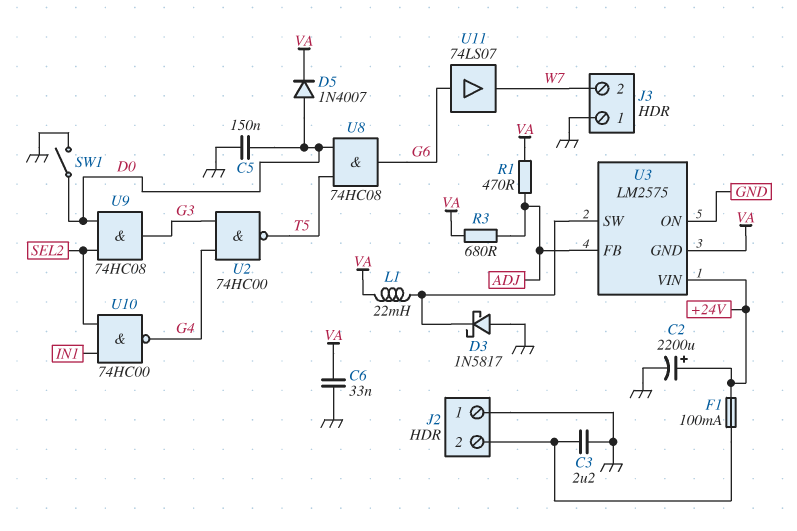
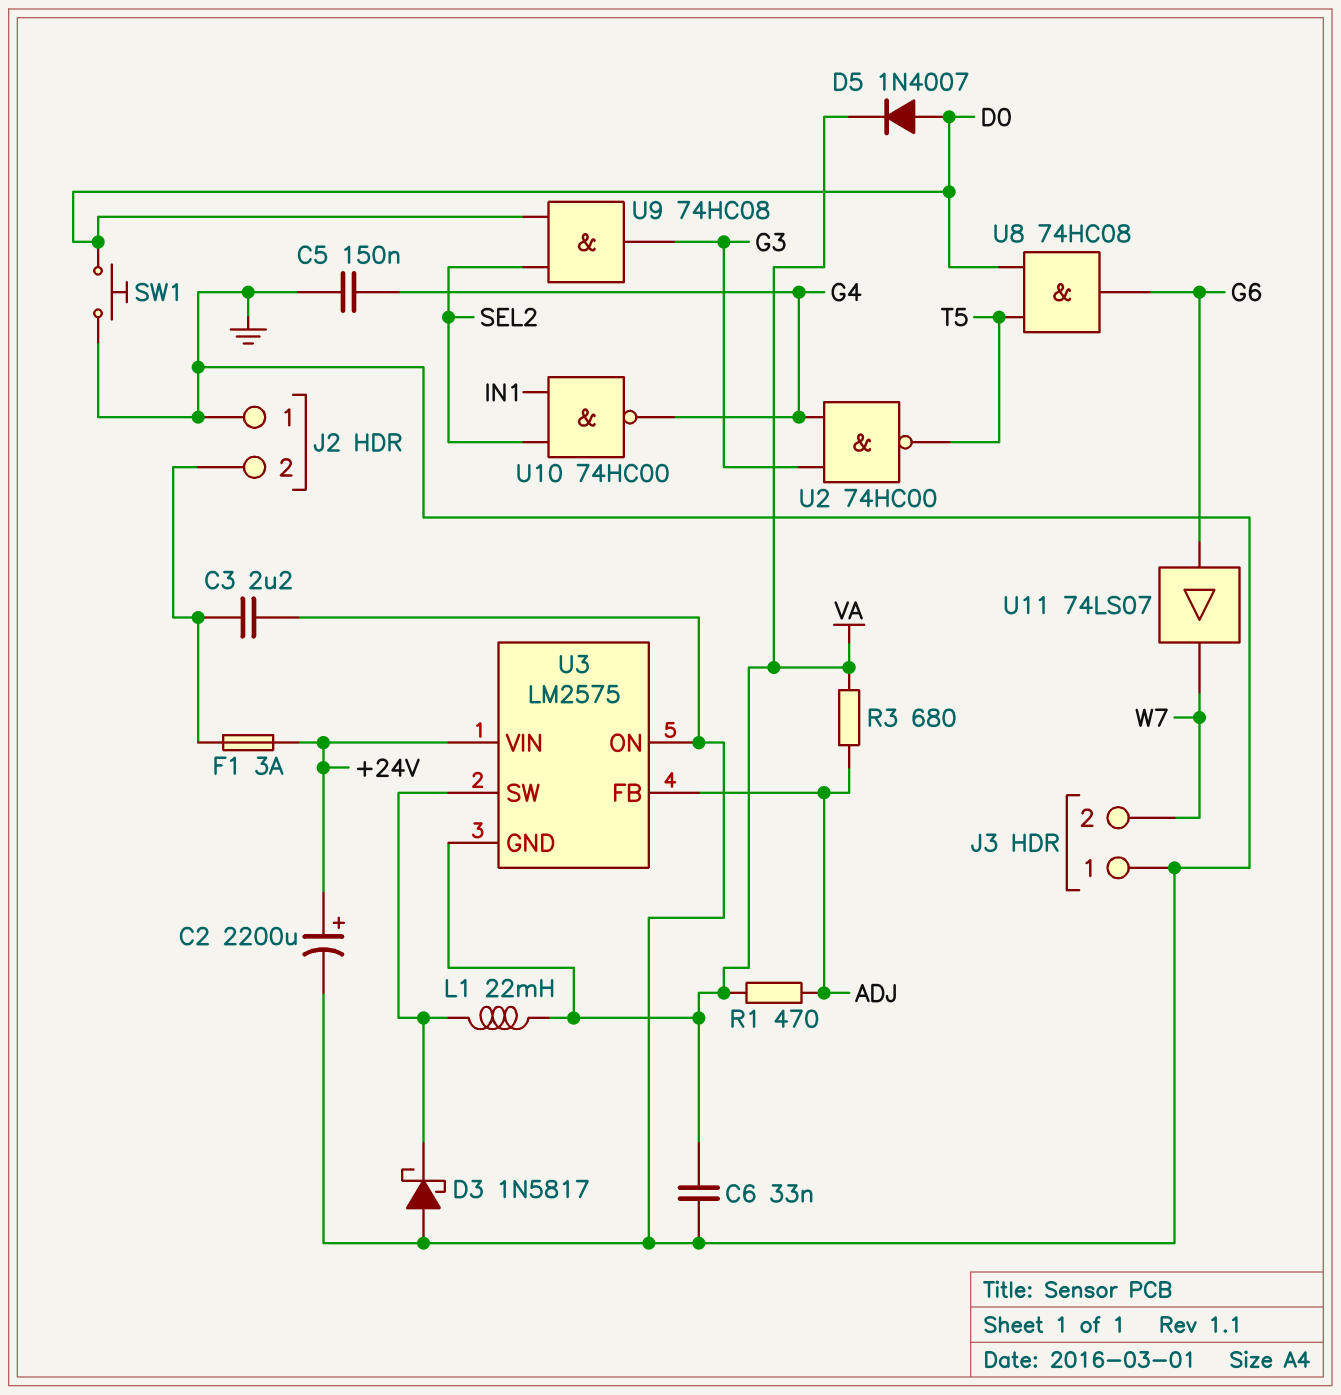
C5: 150nF (D0, GND) -> 150nF (G4, GND)
F1: 100mA (+24V, J2/2) -> 3A (+24V, J2/2)
SW1: switch (D0, GND) -> button (D0, GND)

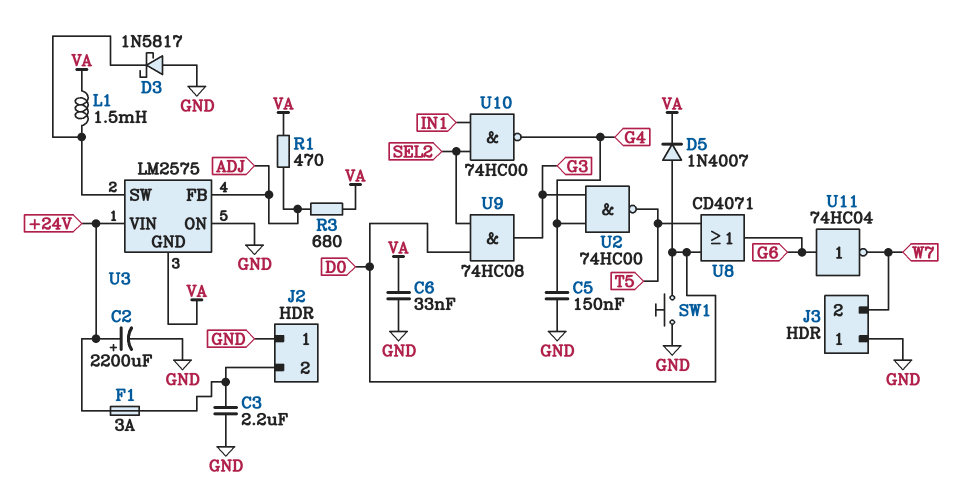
L1: 22mH (U3/SW, VA) -> 1.5mH (U3/SW, VA)
U8: AND 74HC08 (in D0, in T5, out G6) -> OR CD4071 (in D0, in T5, out G6)
U11: buffer 74LS07 (in G6, out W7) -> NOT 74HC04 (in G6, out W7)

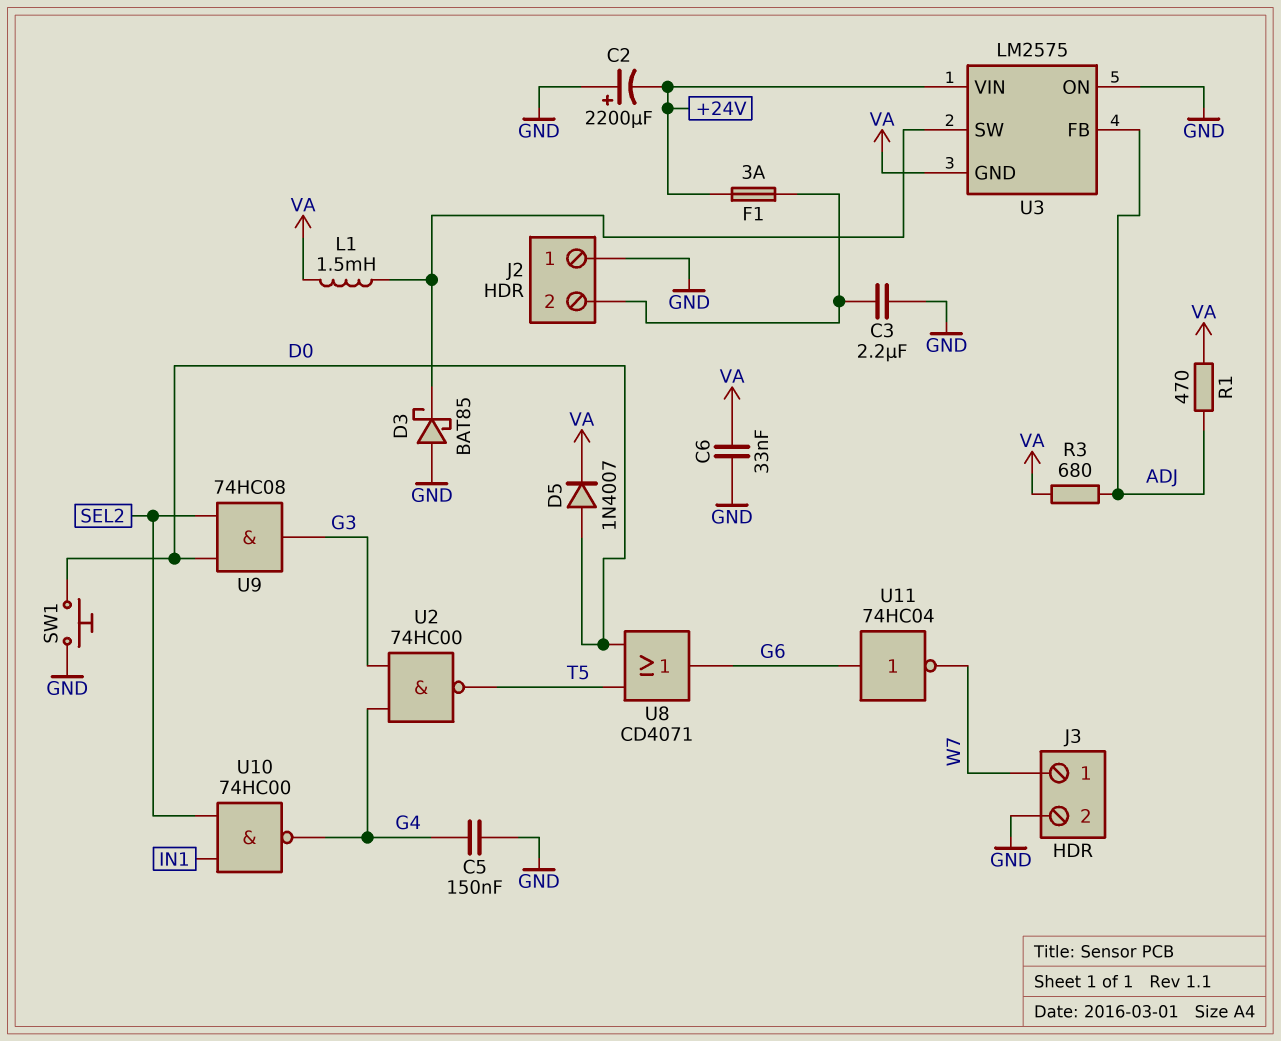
C2: 2200uF (plus +24V, minus GND) -> 2200uF (plus GND, minus +24V)
D3: schottky 1N5817 (A GND, K U3/SW) -> schottky BAT85 (A GND, K U3/SW)
J3 pin 1: GND -> W7
J3 pin 2: W7 -> GND

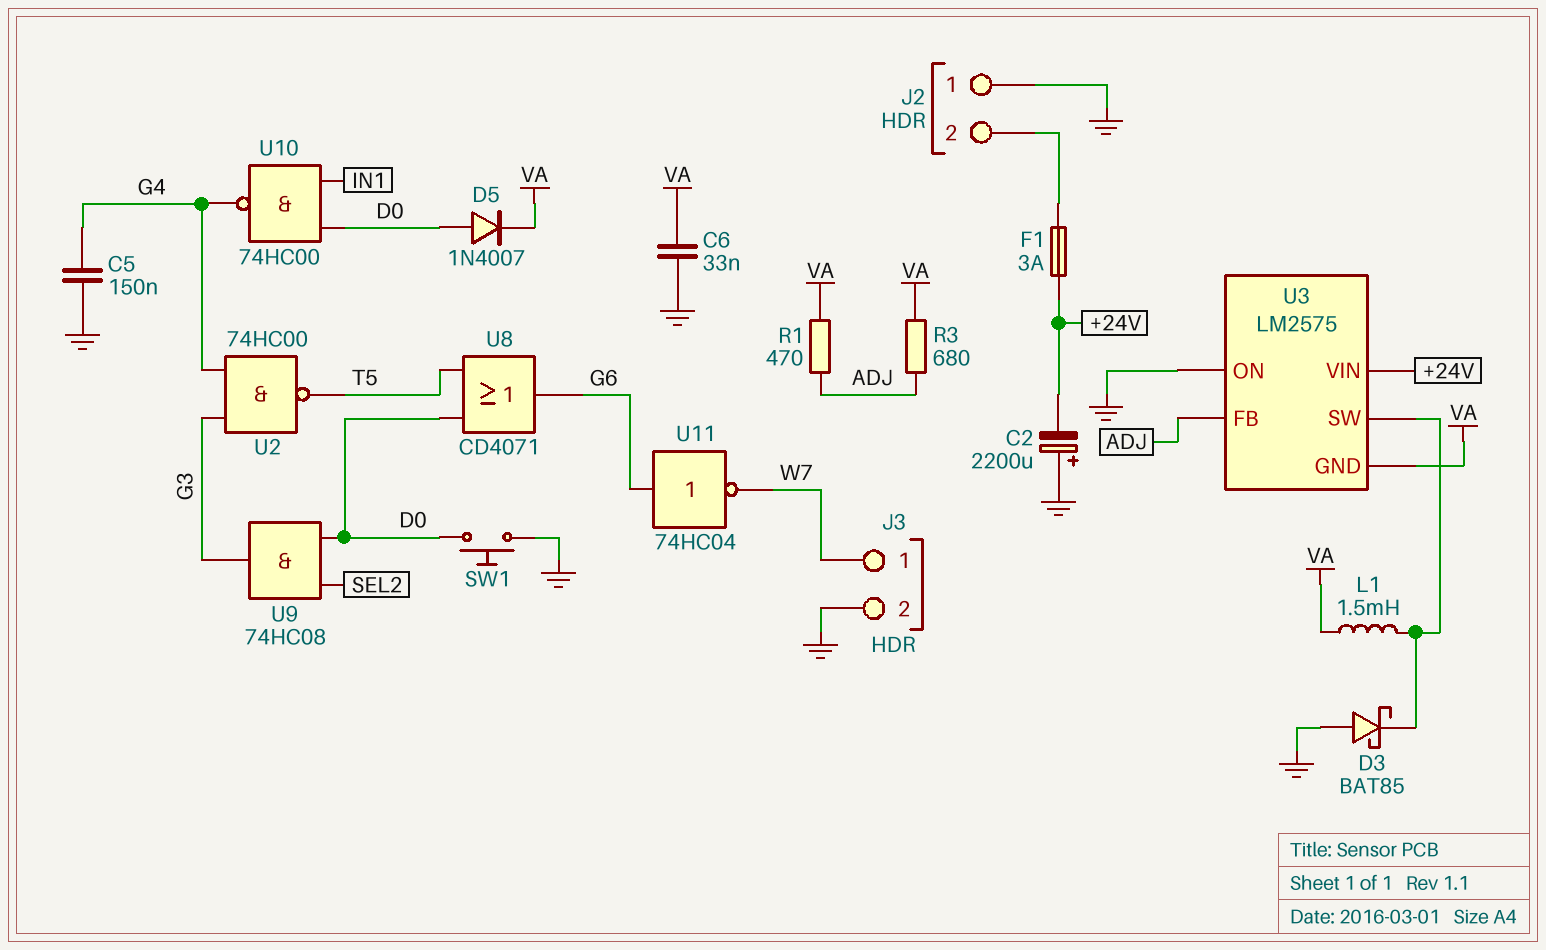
C3: 2.2uF (GND, J2/2) -> none
U10: NAND 74HC00 (in IN1, in SEL2, out G4) -> NAND 74HC00 (in D0, in IN1, out G4)

